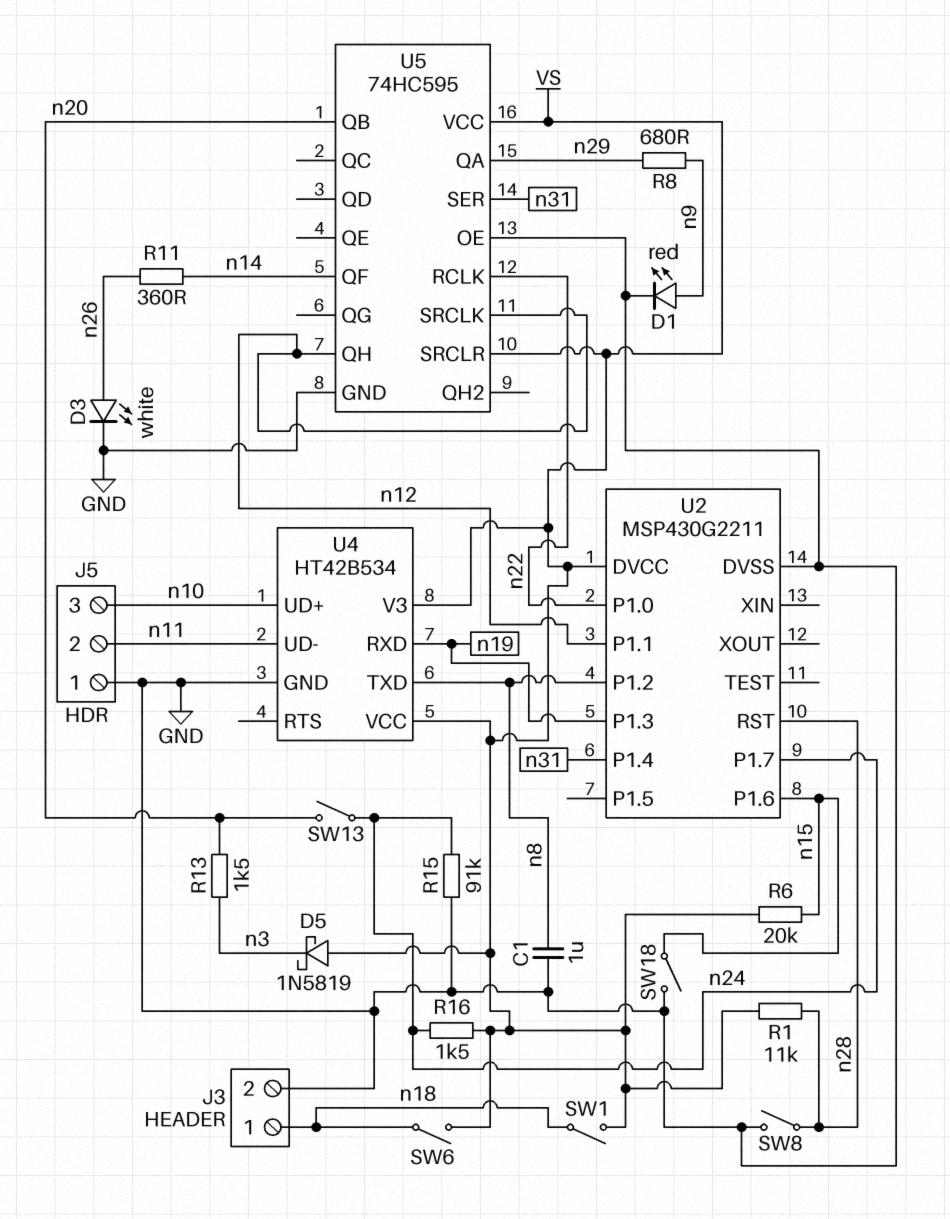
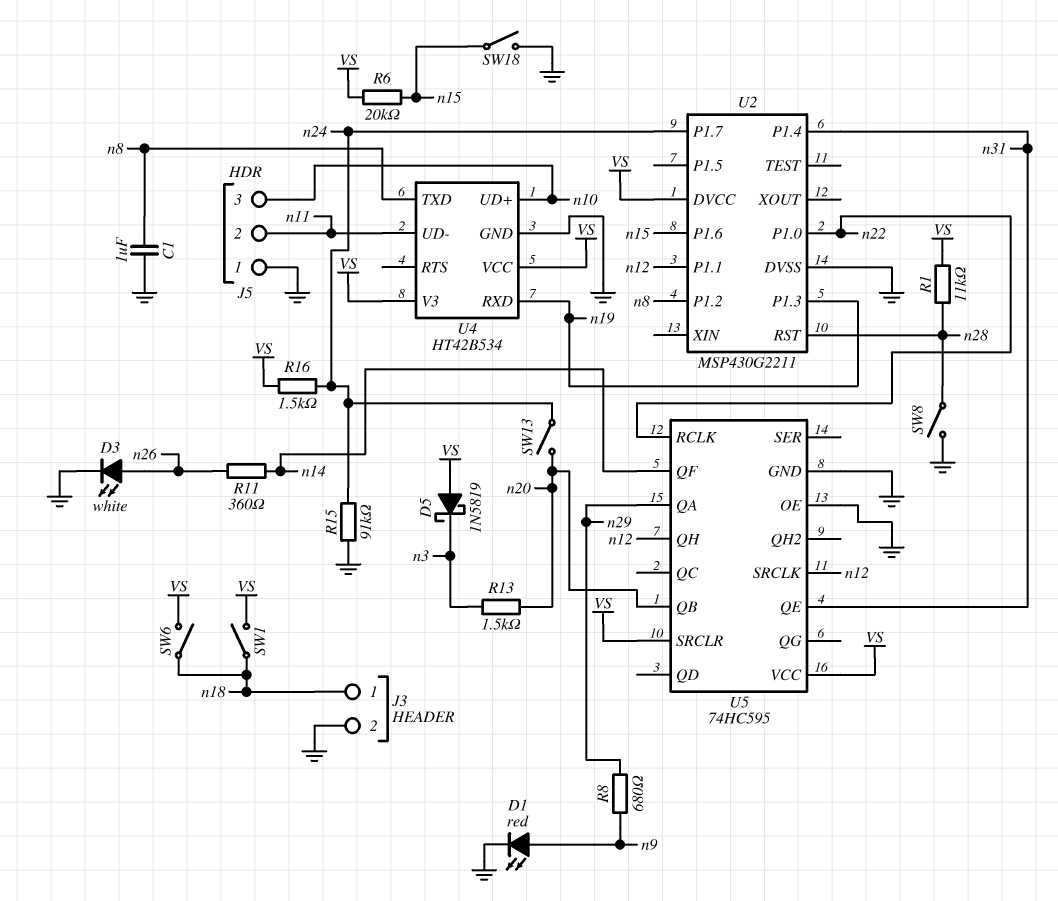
U5 pin QE: none -> n31
U5 pin SER: n31 -> none

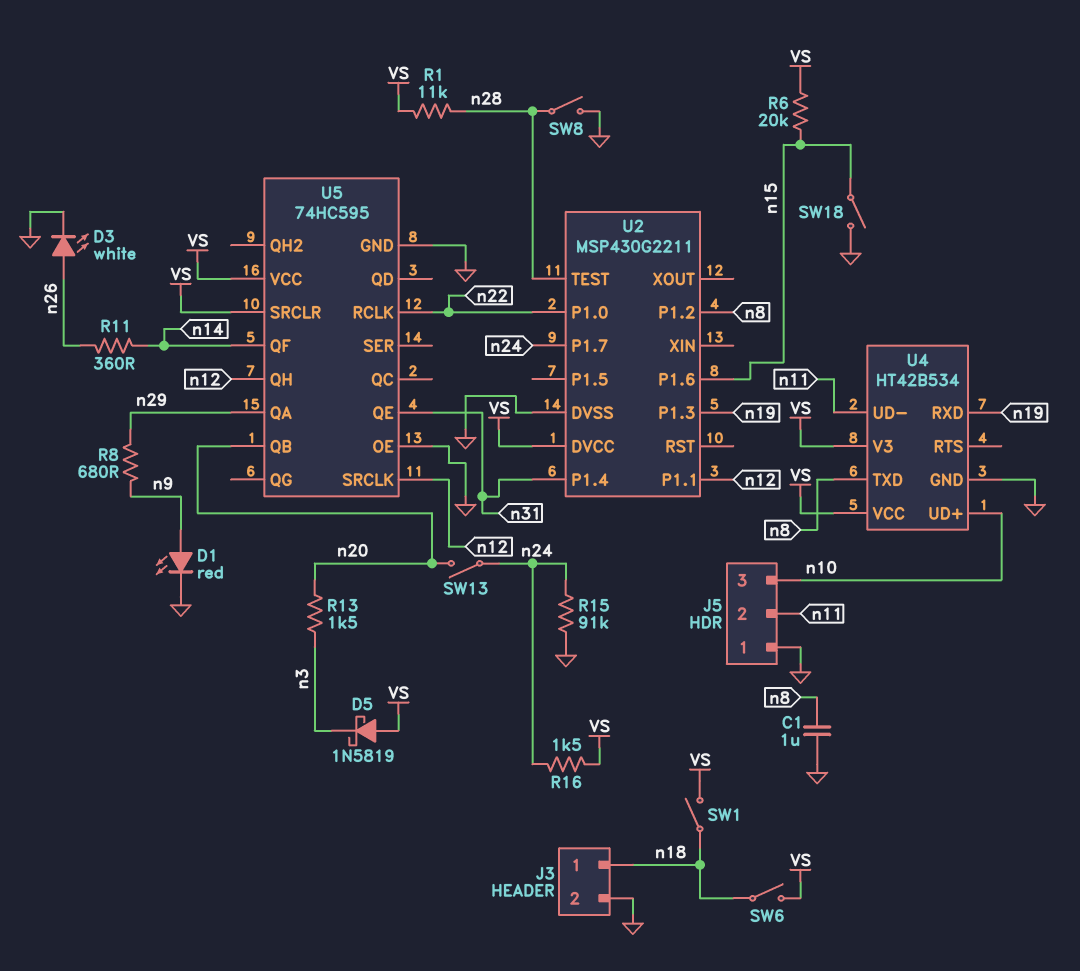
U2 pin RST: n28 -> none
U2 pin TEST: none -> n28

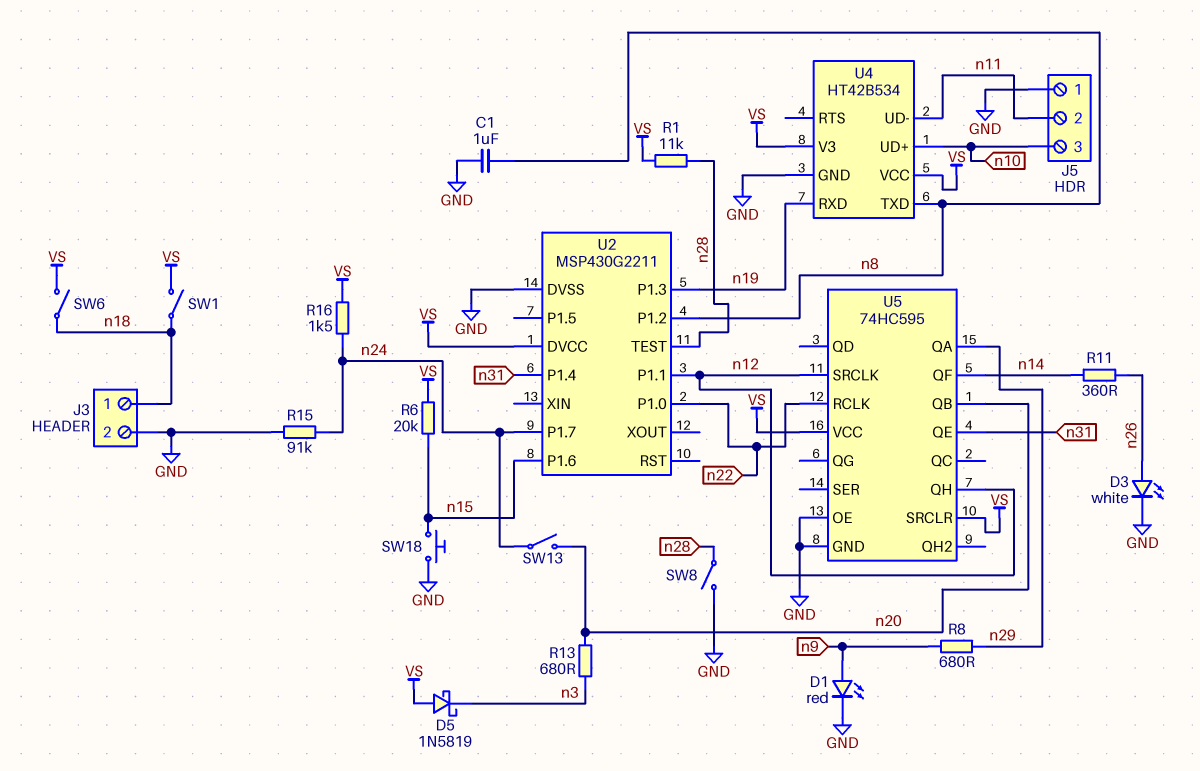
R13: 1.5k (n3, n20) -> 680 (n3, n20)
SW18: switch (GND, n15) -> button (GND, n15)

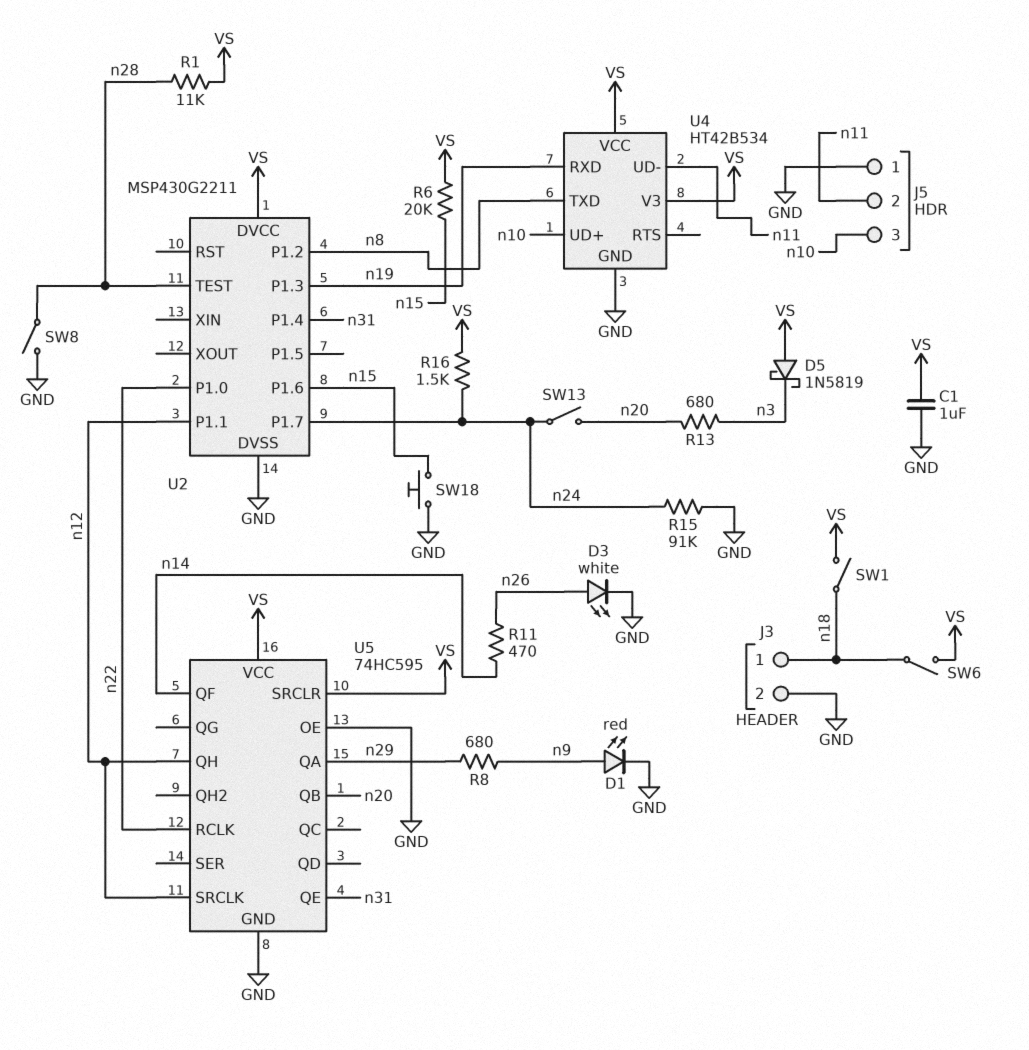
C1: 1uF (GND, n8) -> 1uF (GND, VS)
R11: 360 (n14, n26) -> 470 (n14, n26)

